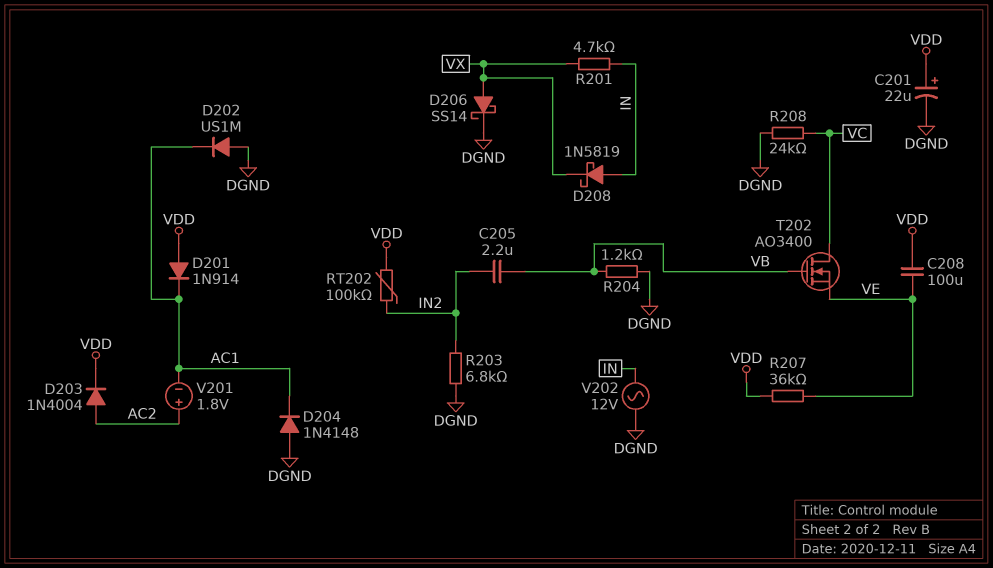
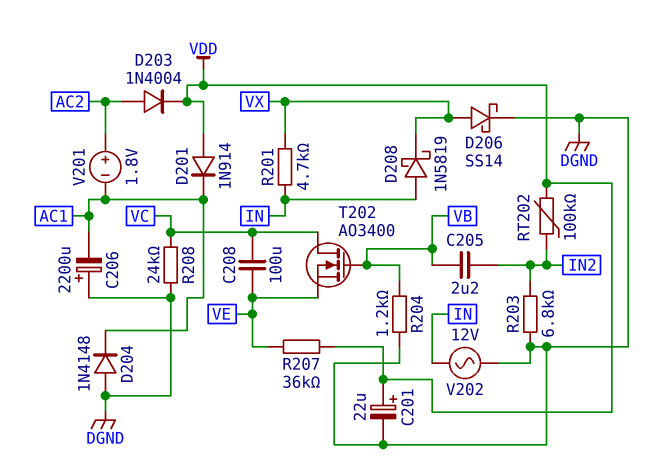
C206: none -> 2200uF (plus DGND, minus AC1)
C208: 100uF (VDD, VE) -> 100uF (VC, VE)
D202: diode US1M (A DGND, K AC1) -> none

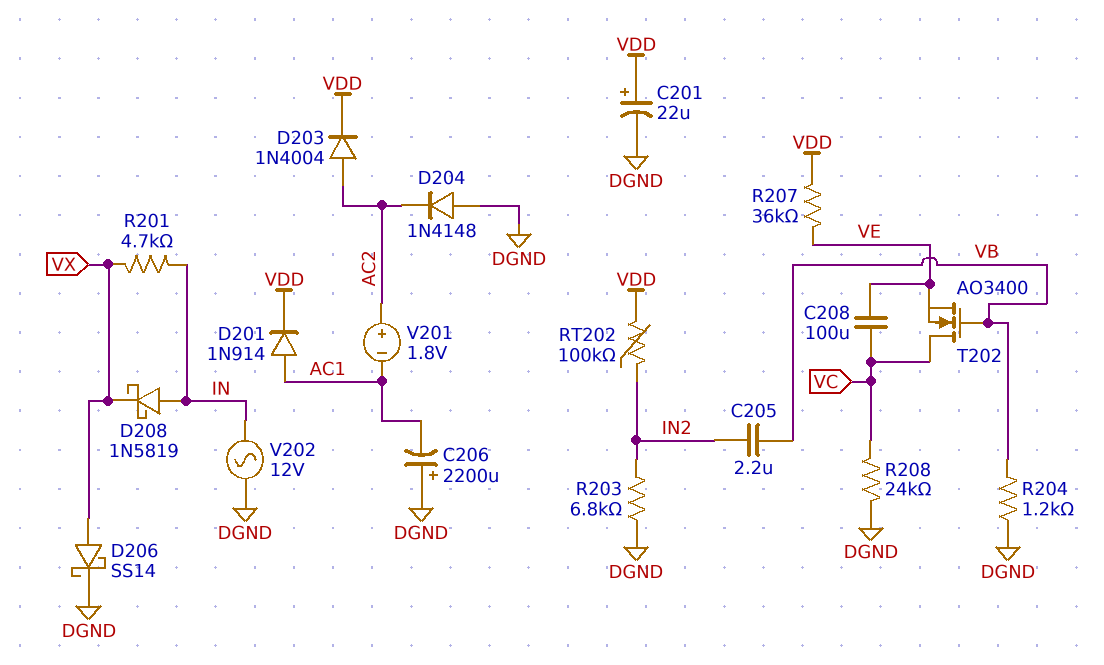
D201: diode 1N914 (A VDD, K AC1) -> diode 1N914 (A AC1, K VDD)
D204: diode 1N4148 (A DGND, K AC1) -> diode 1N4148 (A DGND, K AC2)

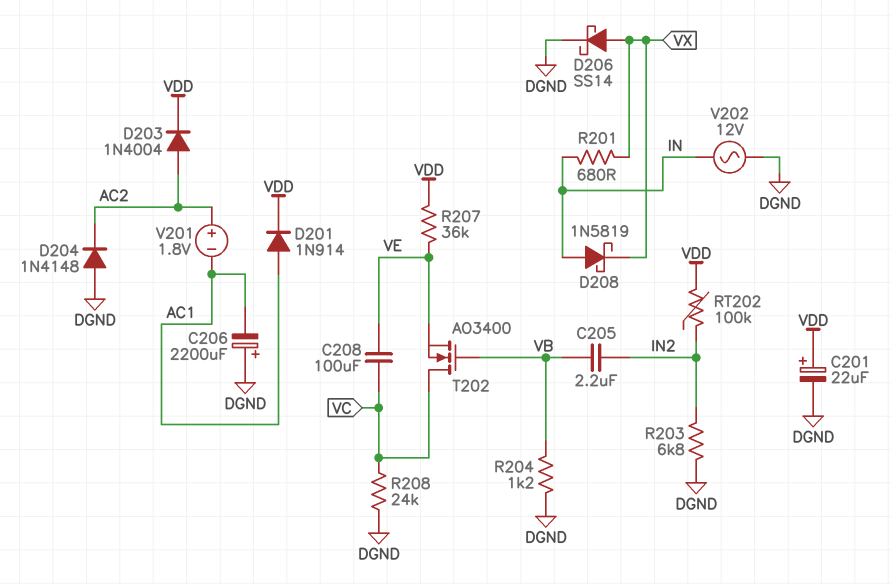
R201: 4.7k (IN, VX) -> 680 (IN, VX)

